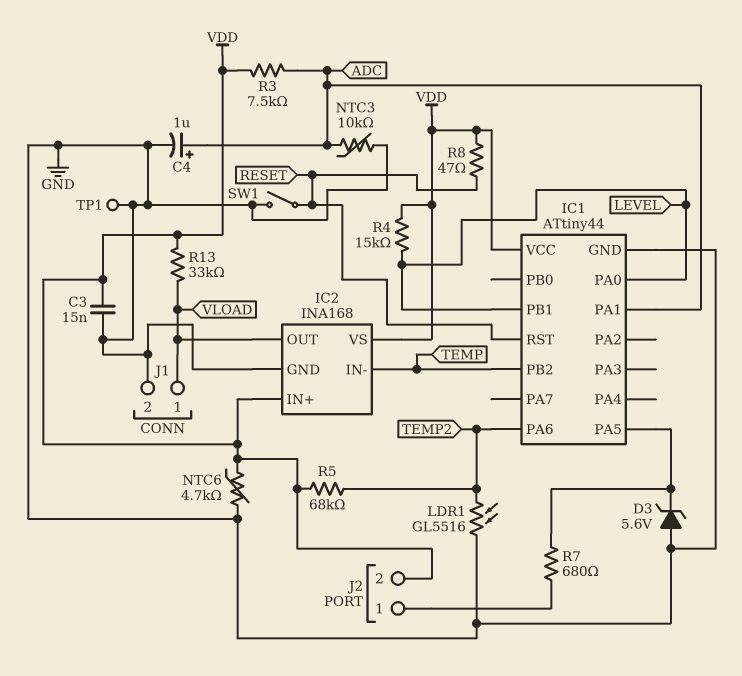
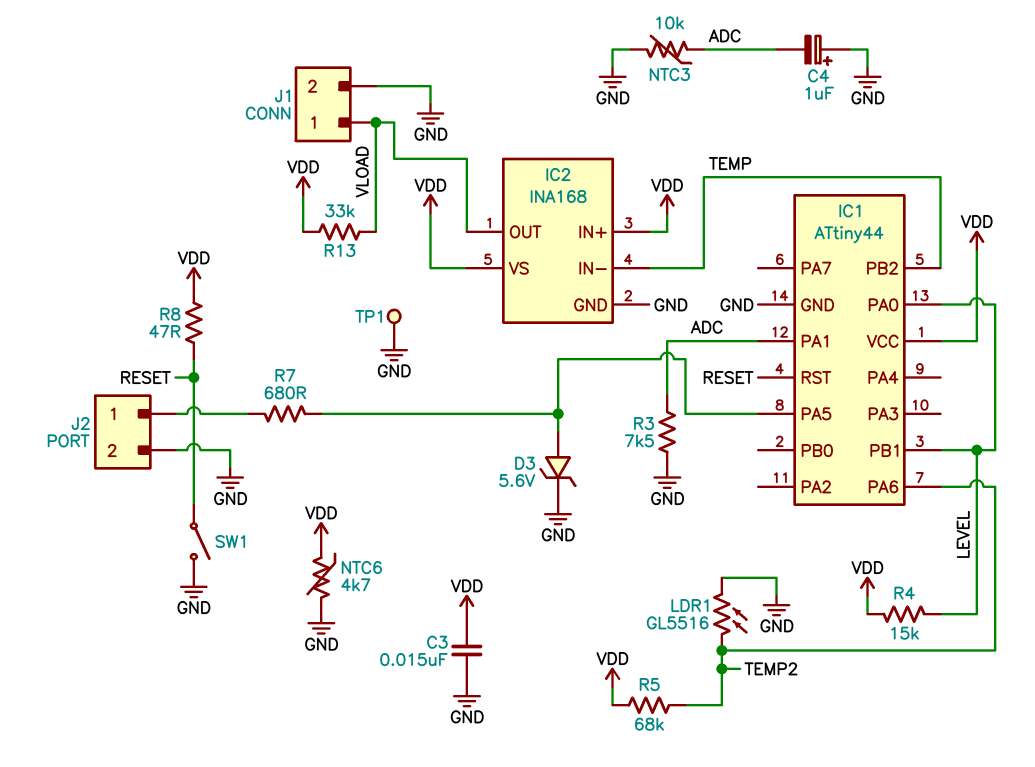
C4: 1uF (plus ADC, minus GND) -> 1uF (plus GND, minus ADC)
D3: zener 5.6V (A GND, K IC1/PA5) -> zener 5.6V (A IC1/PA5, K GND)
J2 pin 2: VDD -> GND
R3: 7.5k (ADC, VDD) -> 7.5k (ADC, GND)

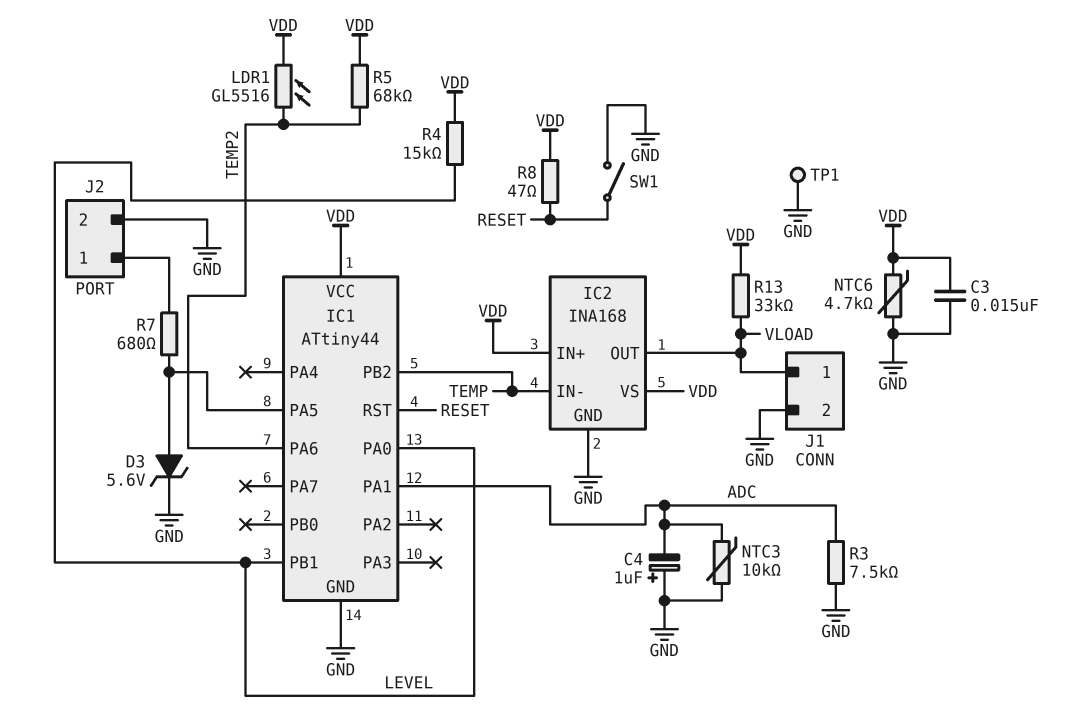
LDR1: GL5516 (GND, TEMP2) -> GL5516 (TEMP2, VDD)

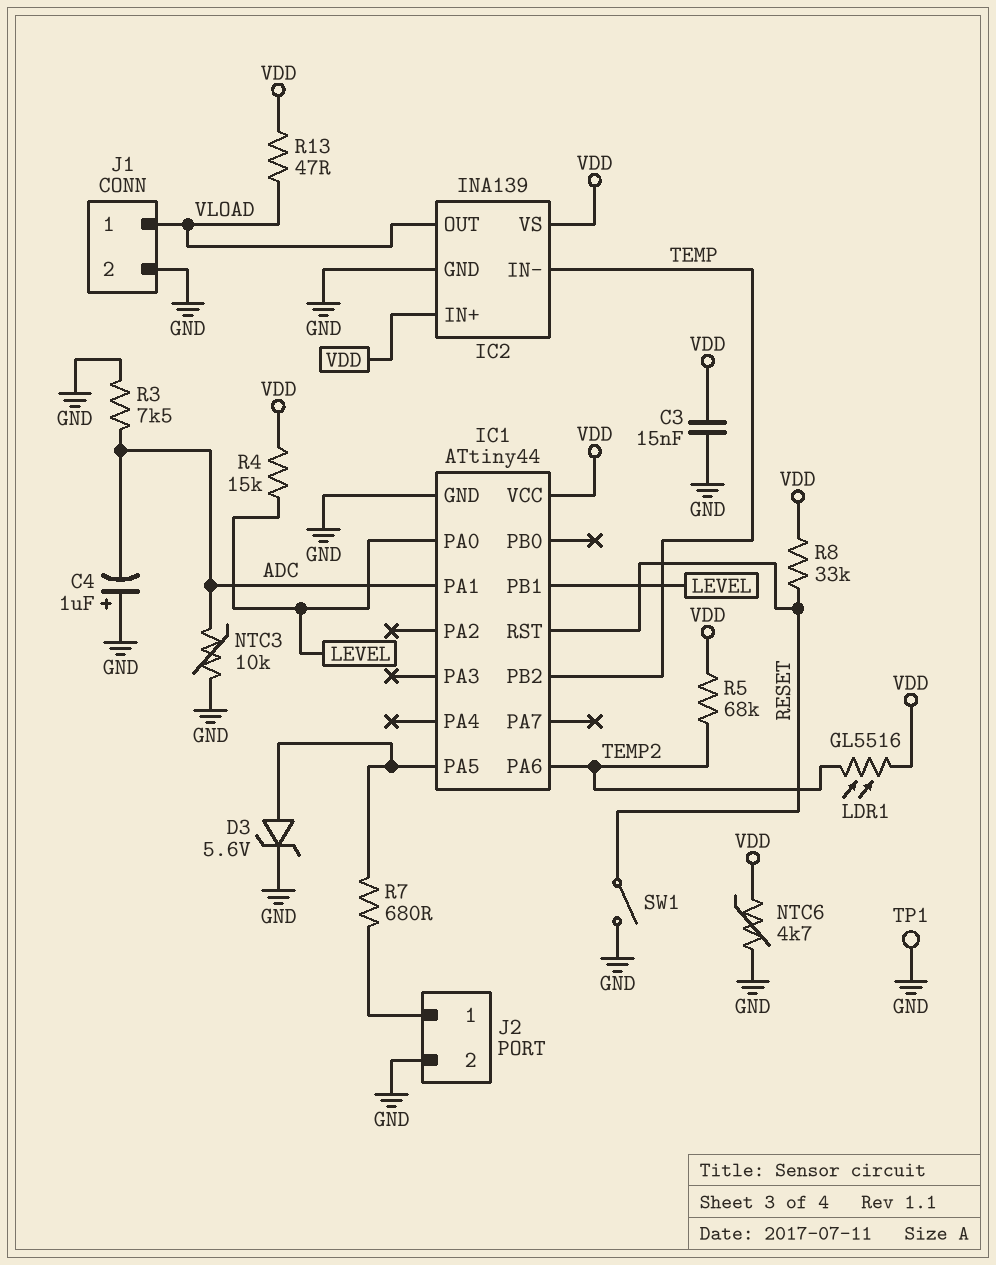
IC2: INA168 -> INA139
R8: 47 (RESET, VDD) -> 33k (RESET, VDD)
R13: 33k (VDD, VLOAD) -> 47 (VDD, VLOAD)

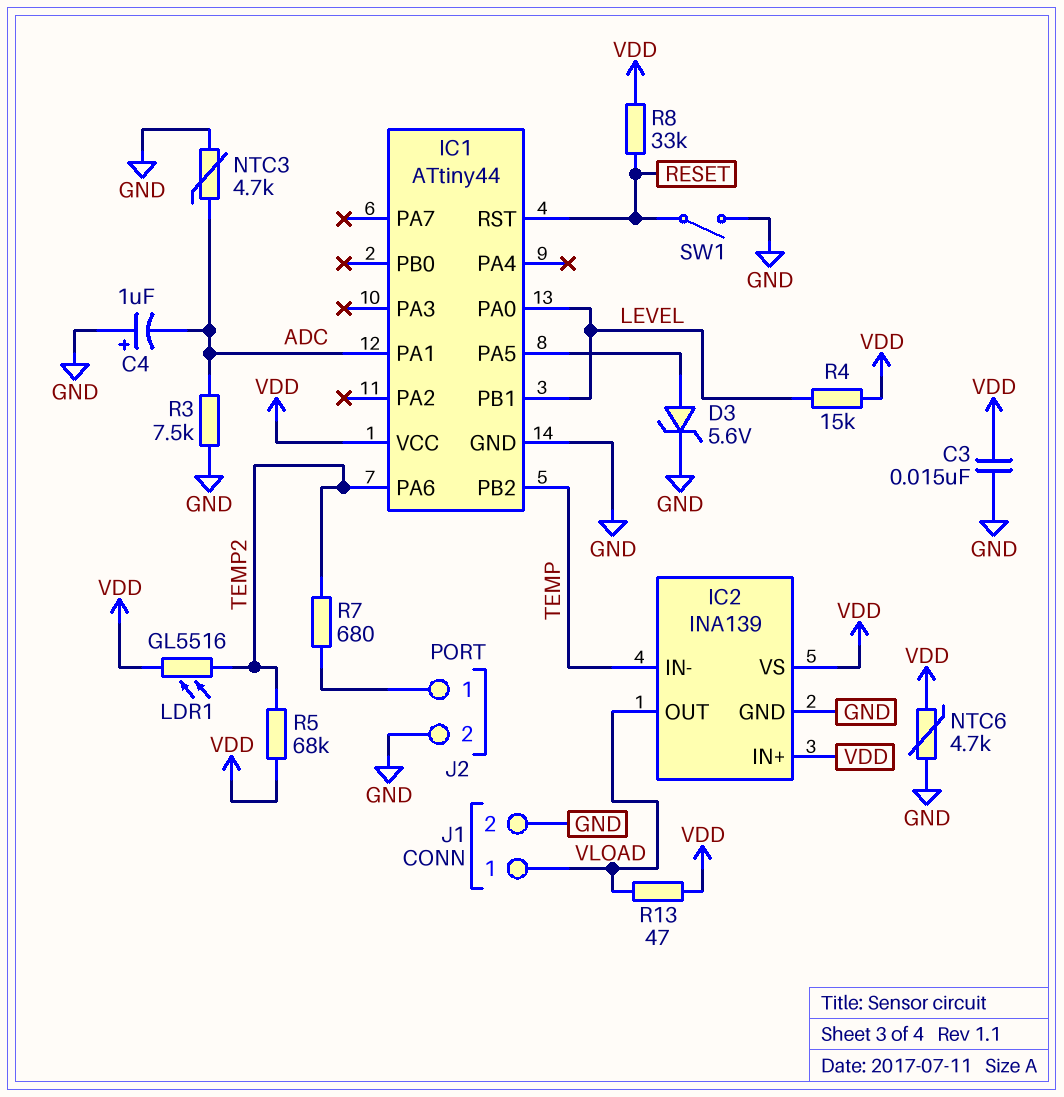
NTC3: 10k (ADC, GND) -> 4.7k (ADC, GND)
R7: 680 (IC1/PA5, J2/1) -> 680 (J2/1, TEMP2)
TP1: test point (GND) -> none

